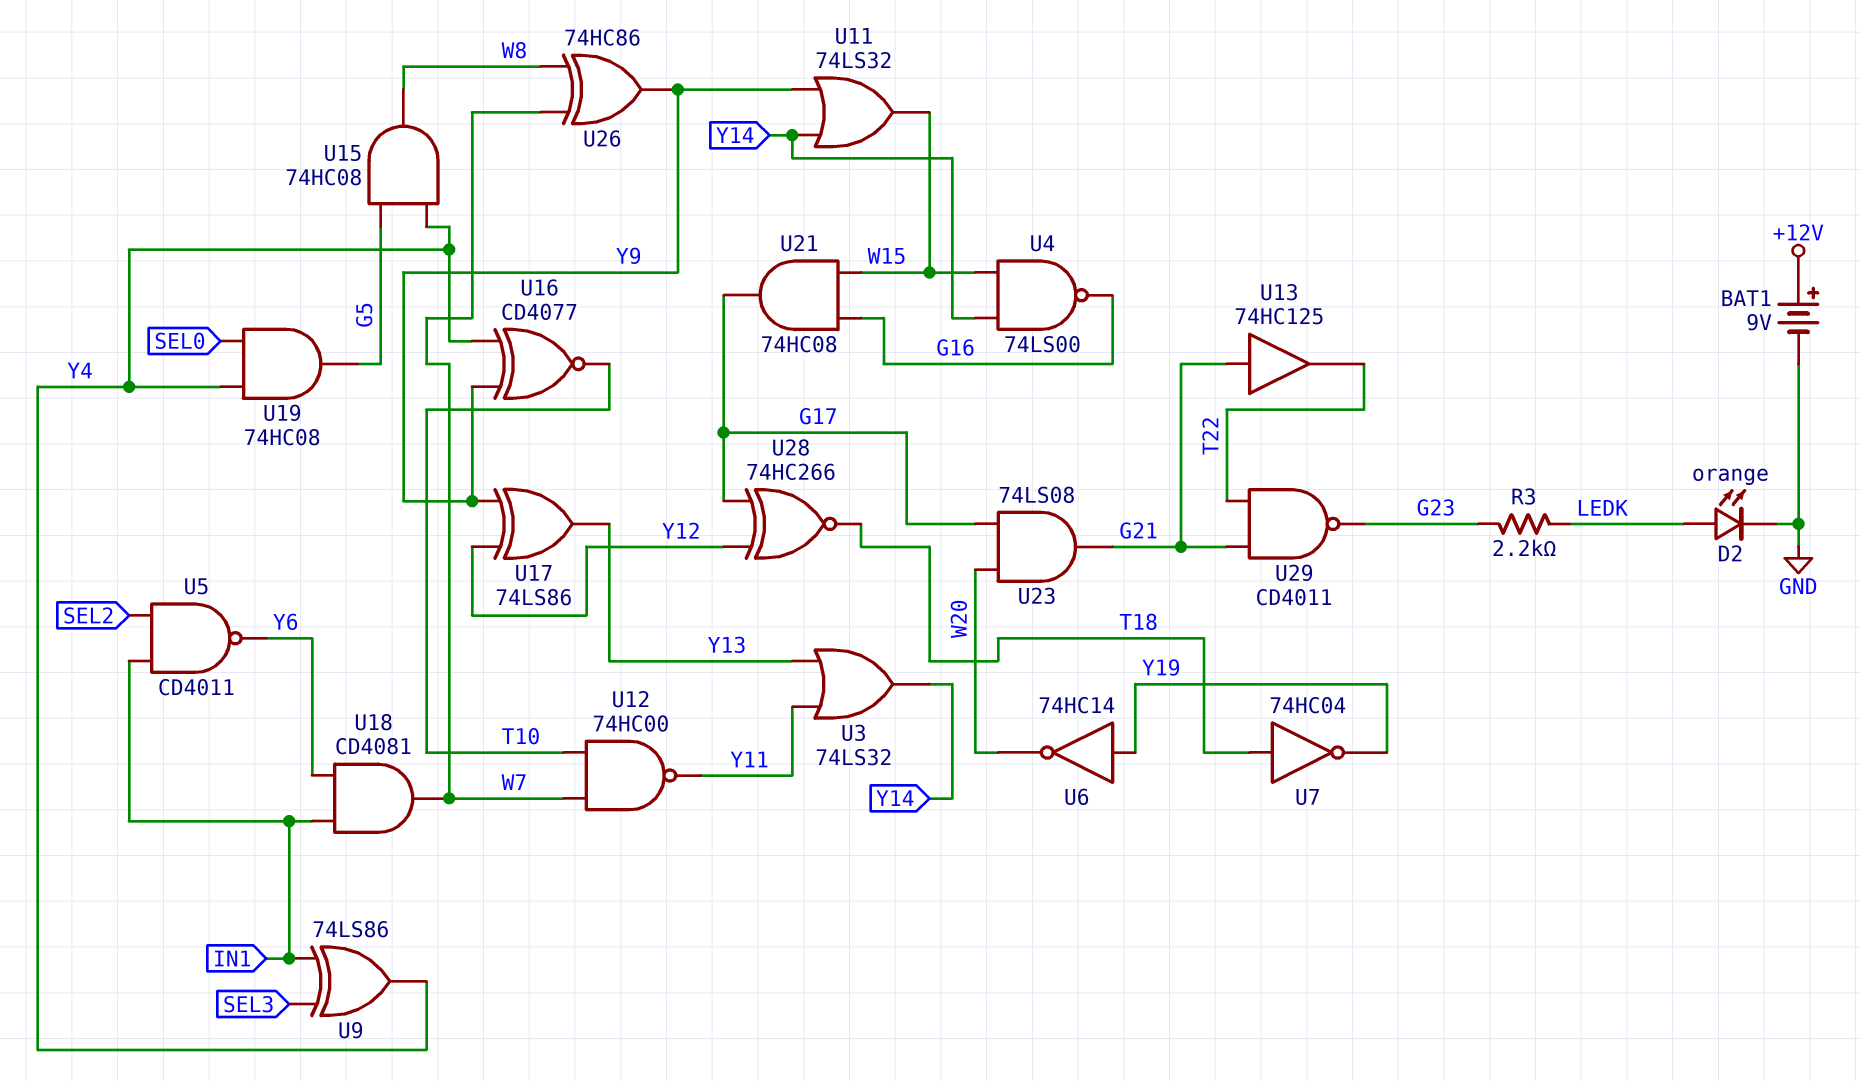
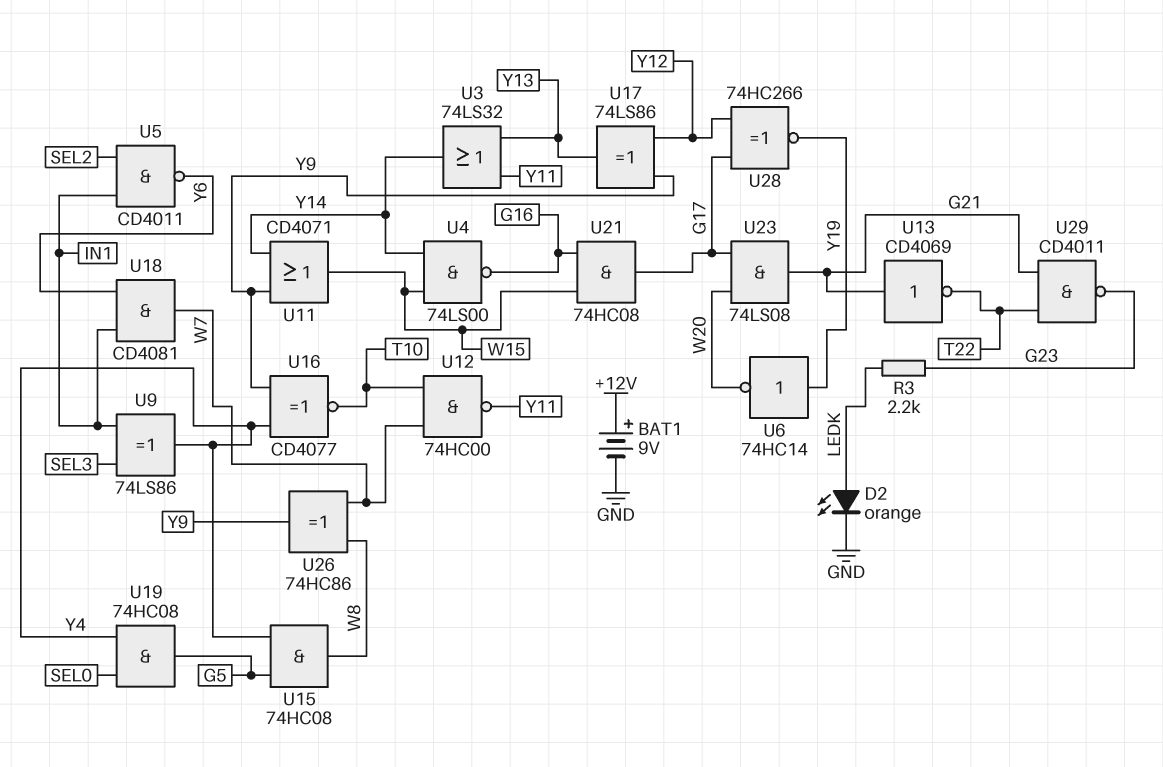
U7: NOT 74HC04 (in T18, out Y19) -> none
U11: OR 74LS32 (in Y9, in Y14, out W15) -> OR CD4071 (in Y9, in Y14, out W15)
U13: buffer 74HC125 (in G21, out T22) -> NOT CD4069 (in G21, out T22)
U28: XNOR 74HC266 (in G17, in Y12, out T18) -> XNOR 74HC266 (in G17, in Y12, out Y19)

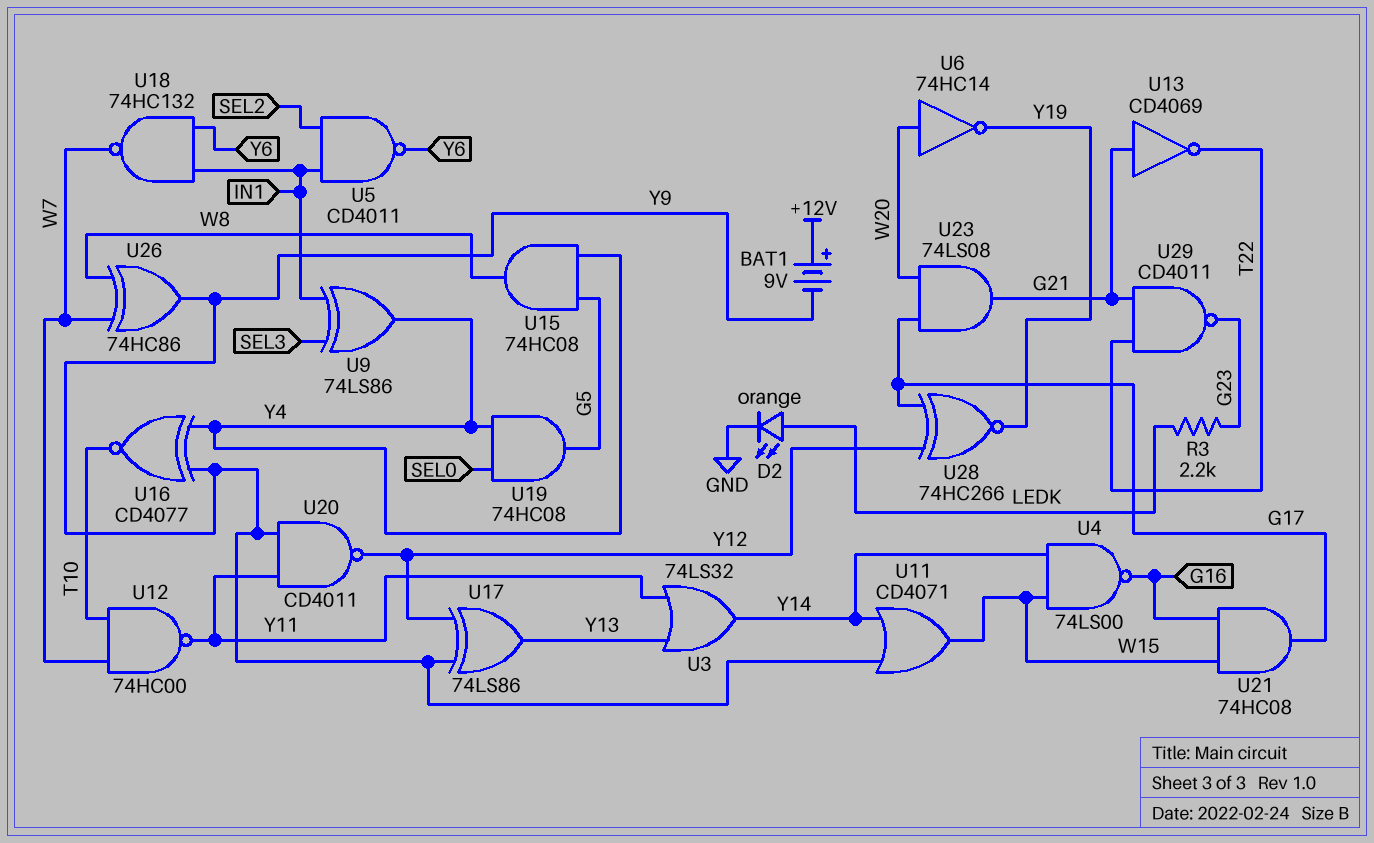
BAT1: 9V (plus +12V, minus GND) -> 9V (plus +12V, minus Y9)
U6: NOT 74HC14 (in Y19, out W20) -> NOT 74HC14 (in W20, out Y19)
U18: AND CD4081 (in IN1, in Y6, out W7) -> NAND 74HC132 (in IN1, in Y6, out W7)
U20: none -> NAND CD4011 (in Y9, in Y11, out Y12)

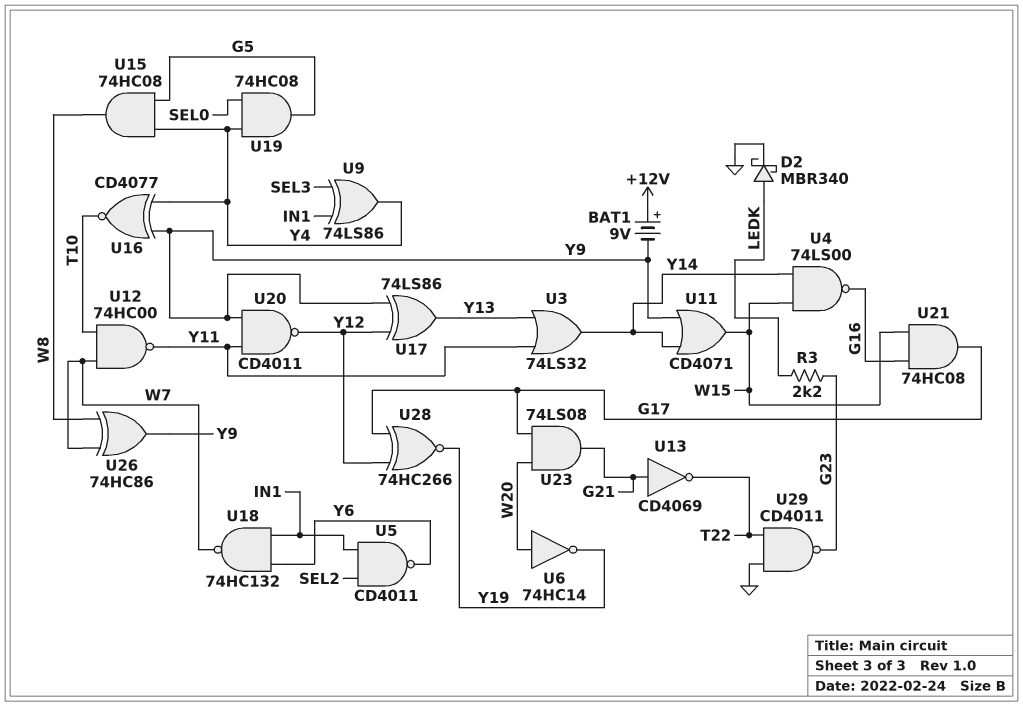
D2: LED orange (A LEDK, K GND) -> schottky MBR340 (A LEDK, K GND)
U29: NAND CD4011 (in G21, in T22, out G23) -> NAND CD4011 (in GND, in T22, out G23)

